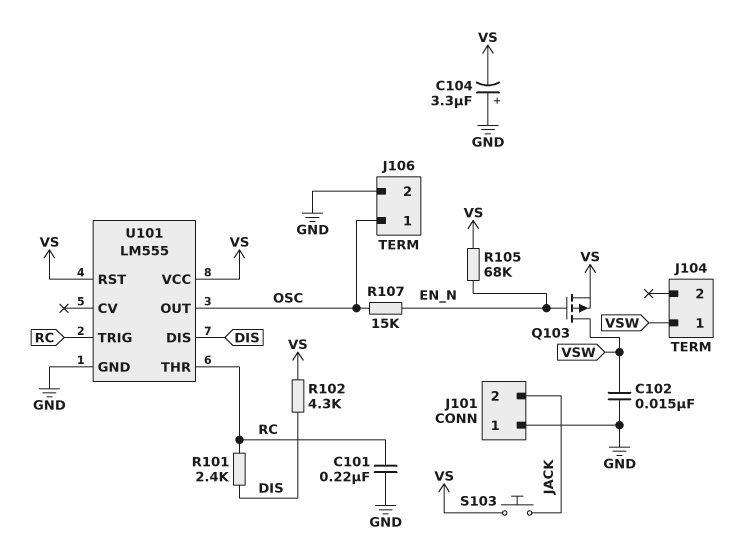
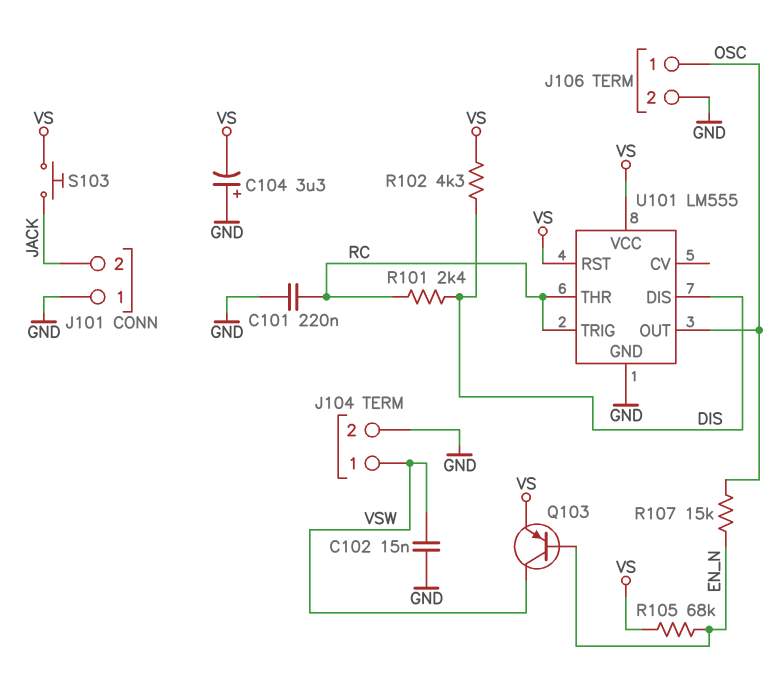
J104 pin 2: none -> GND
Q103: PMOS (G EN_N, D VSW, S VS) -> PNP (B EN_N, C VSW, E VS)

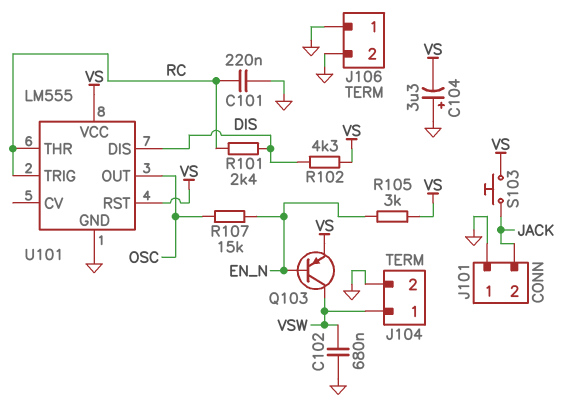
C102: 15nF (GND, VSW) -> 680nF (GND, VSW)
J106 pin 1: OSC -> GND
R105: 68k (EN_N, VS) -> 3k (EN_N, VS)

